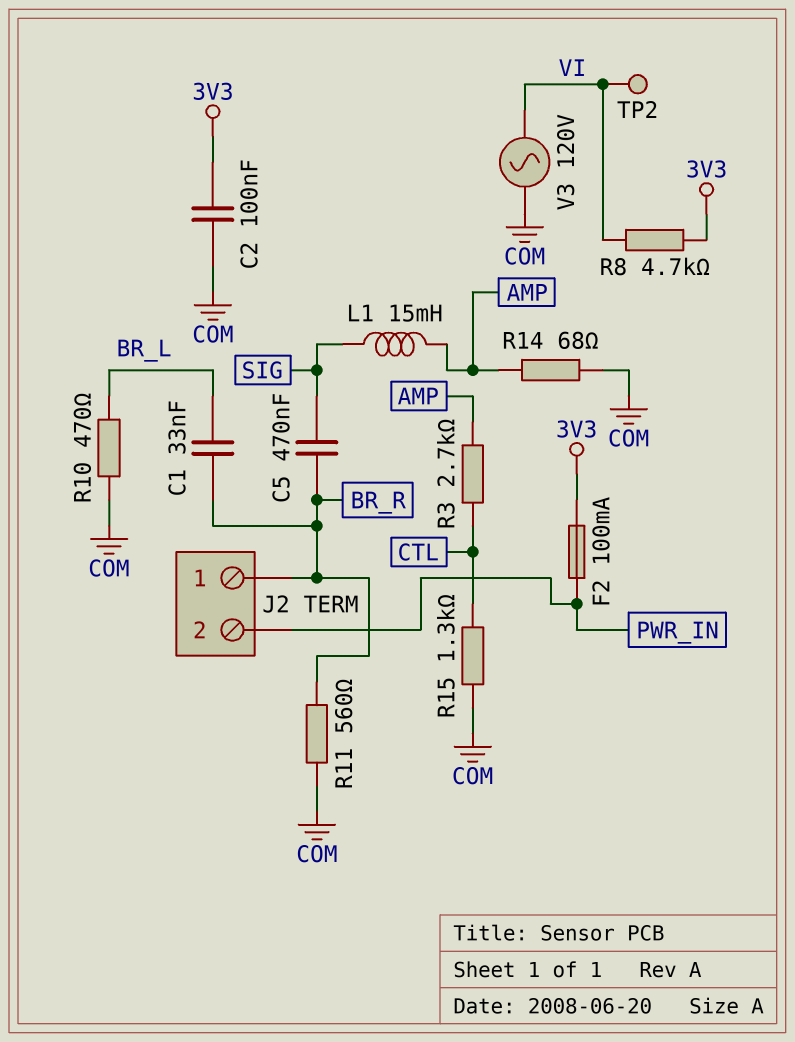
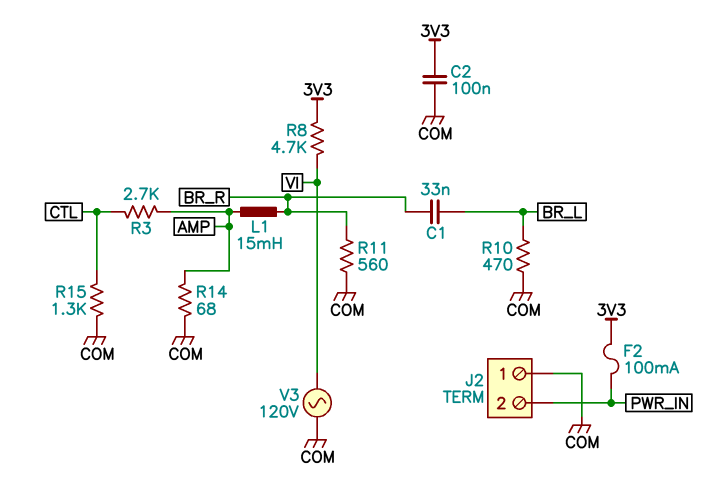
C5: 470nF (BR_R, SIG) -> none
J2 pin 1: BR_R -> COM
L1: 15mH (AMP, SIG) -> 15mH (AMP, BR_R)
TP2: test point (VI) -> none

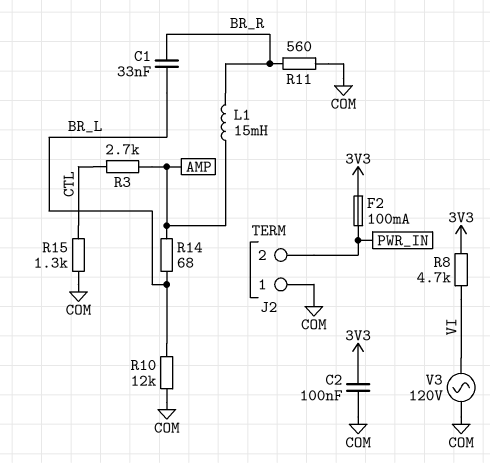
R10: 470 (BR_L, COM) -> 12k (BR_L, COM)
R14: 68 (AMP, COM) -> 68 (AMP, BR_L)

